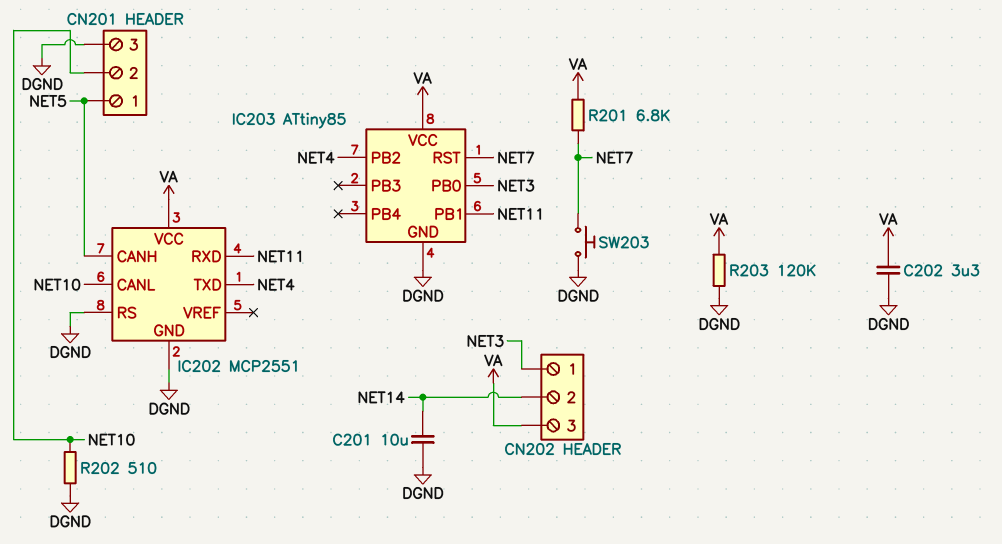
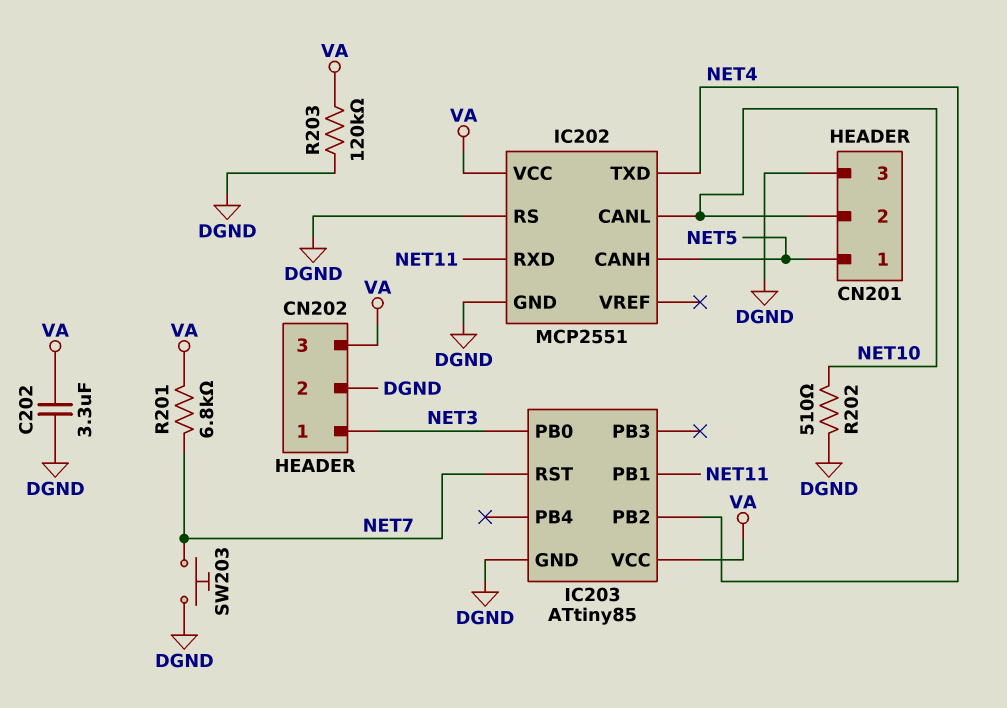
C201: 10uF (DGND, NET14) -> none
CN202 pin 2: NET14 -> DGND

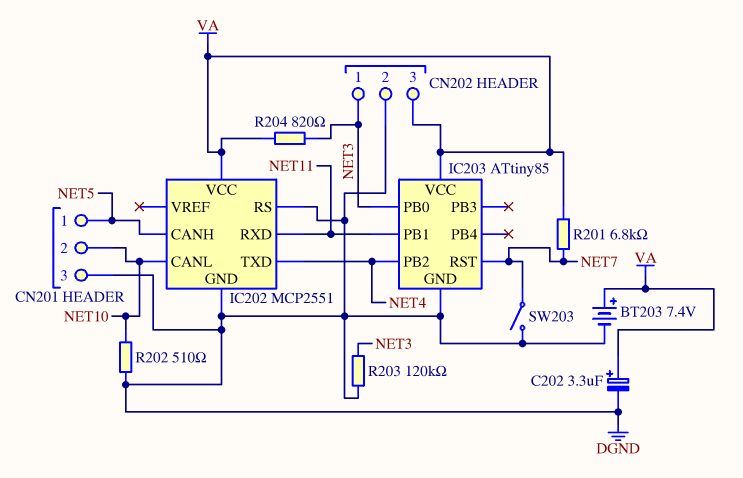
BT203: none -> 7.4V (plus VA, minus DGND)
C202: 3.3uF (DGND, VA) -> 3.3uF (plus VA, minus DGND)
R203: 120k (DGND, VA) -> 120k (DGND, NET3)
R204: none -> 820 (NET3, VA)
SW203: button (DGND, NET7) -> switch (DGND, NET7)

